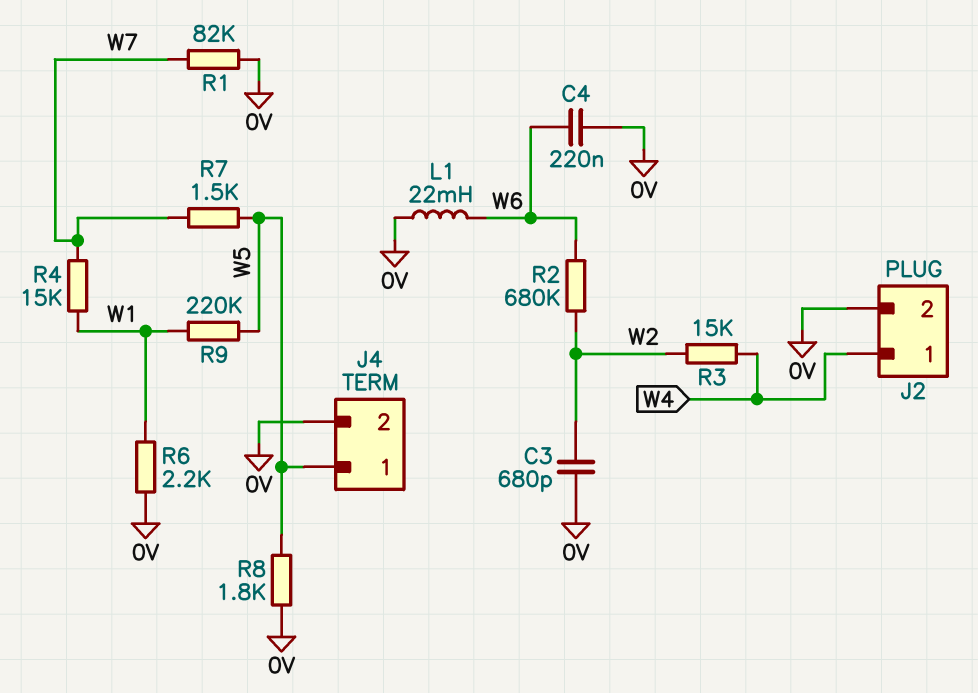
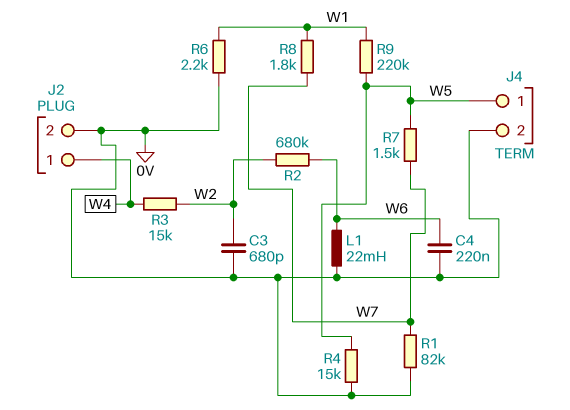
R4: 15k (W1, W7) -> 15k (0V, W5)
R8: 1.8k (0V, W5) -> 1.8k (W1, W7)

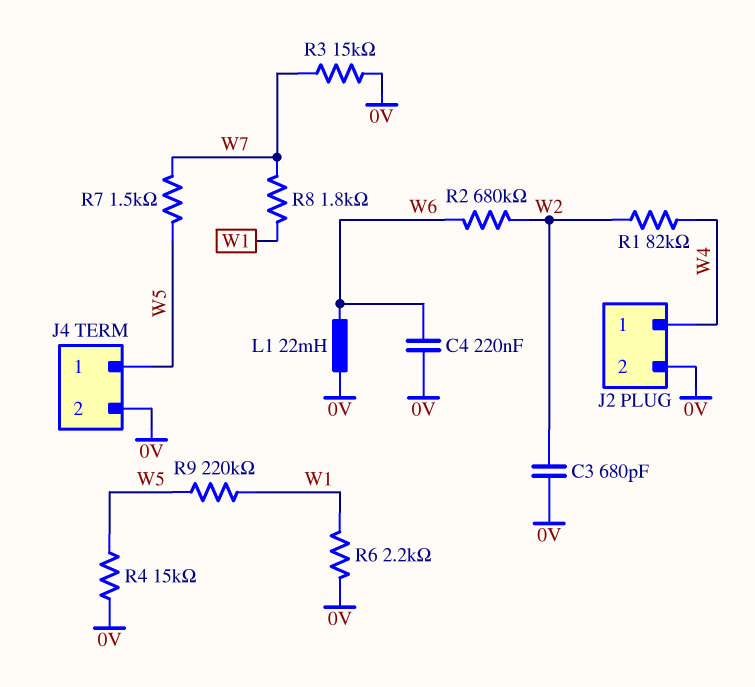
R1: 82k (0V, W7) -> 82k (W2, W4)
R3: 15k (W2, W4) -> 15k (0V, W7)

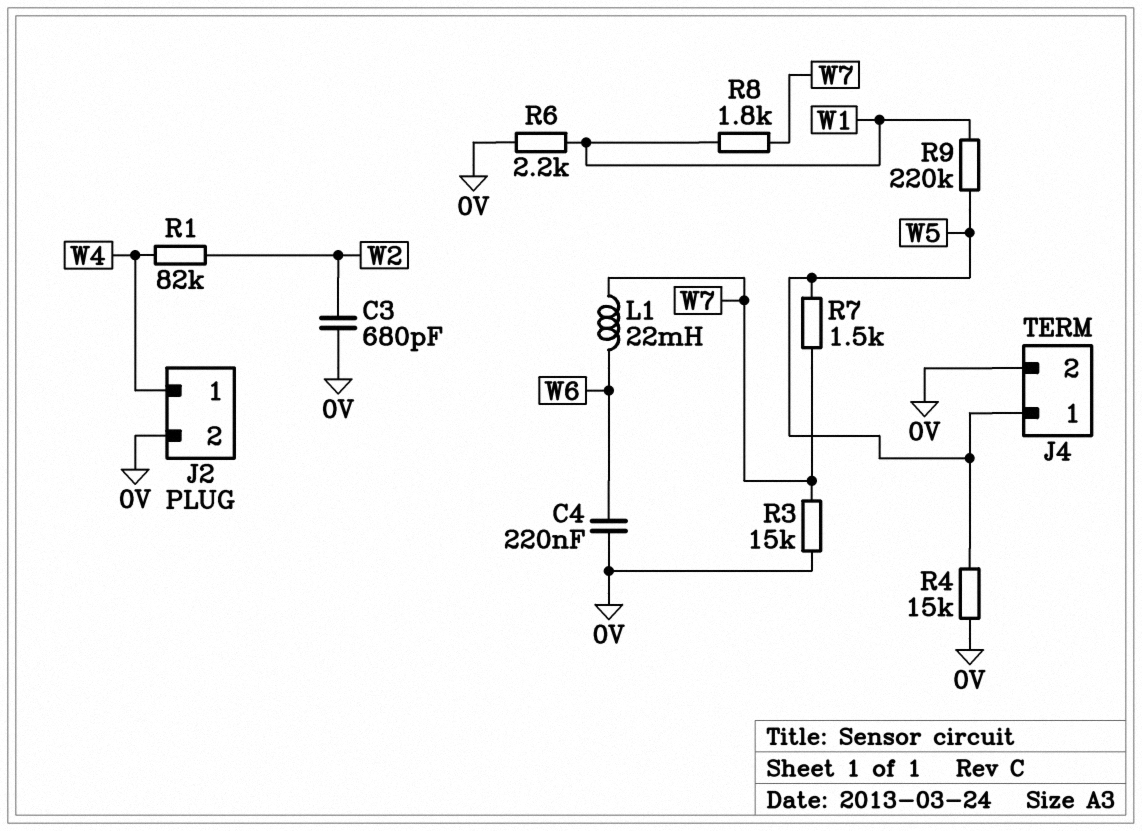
L1: 22mH (0V, W6) -> 22mH (W6, W7)
R2: 680k (W2, W6) -> none

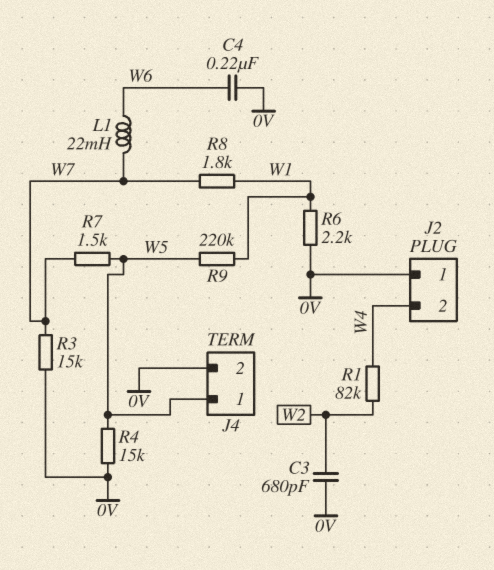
J2 pin 1: W4 -> 0V
J2 pin 2: 0V -> W4

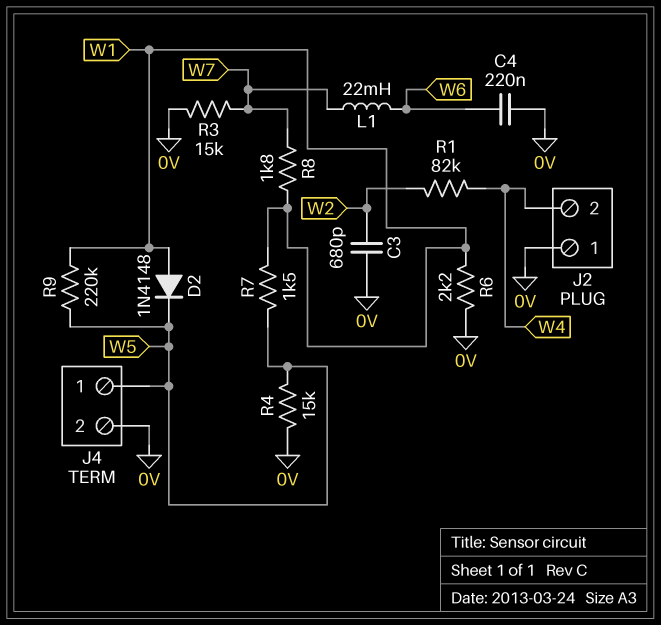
D2: none -> diode 1N4148 (A W1, K W5)
R7: 1.5k (W5, W7) -> 1.5k (W1, W5)

